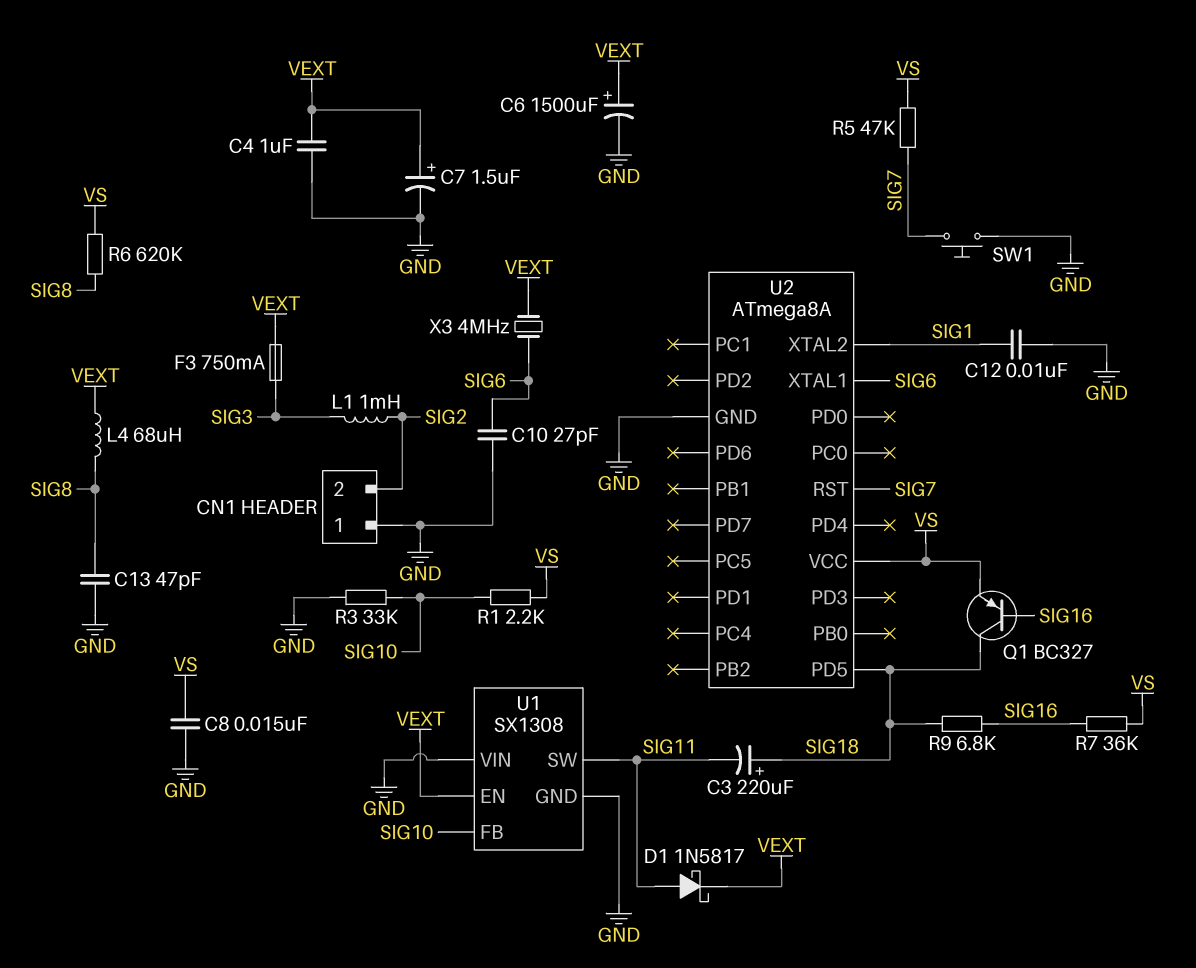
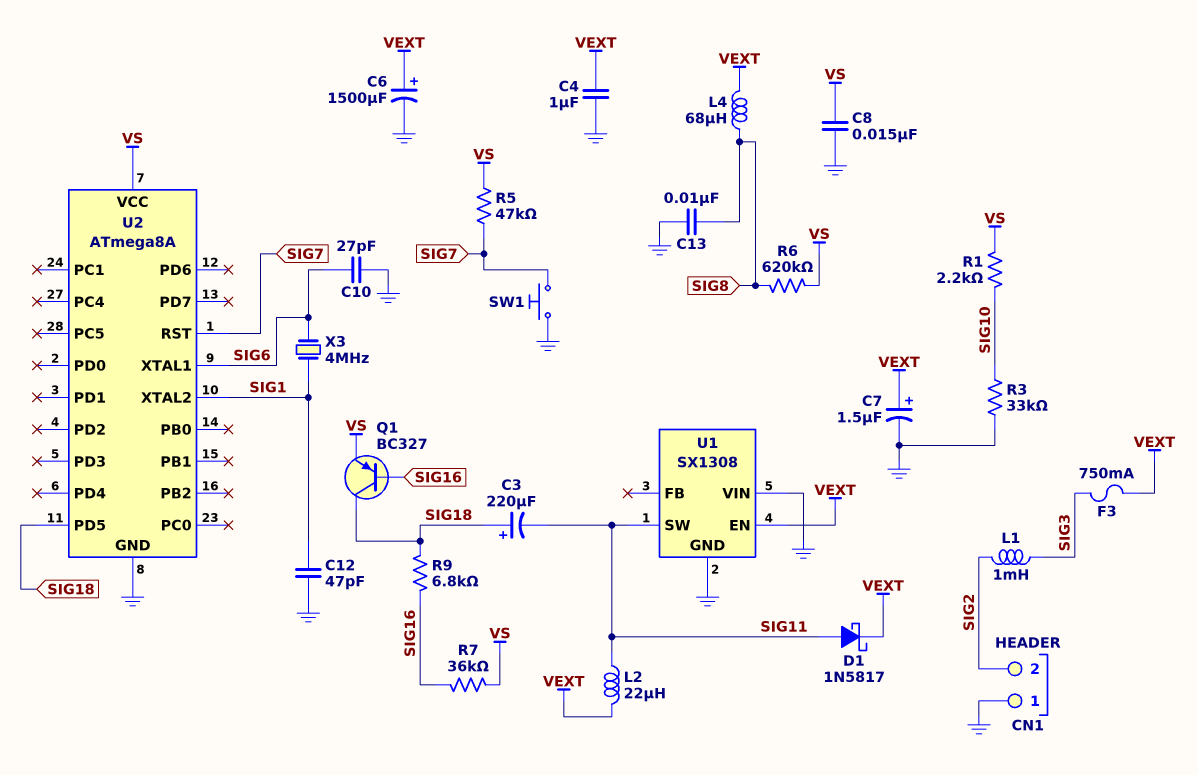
C12: 10nF (GND, SIG1) -> 47pF (GND, SIG1)
C13: 47pF (GND, SIG8) -> 10nF (GND, SIG8)
L2: none -> 22uH (SIG11, VEXT)
U1 pin FB: SIG10 -> none
X3: 4MHz (SIG6, VEXT) -> 4MHz (SIG1, SIG6)

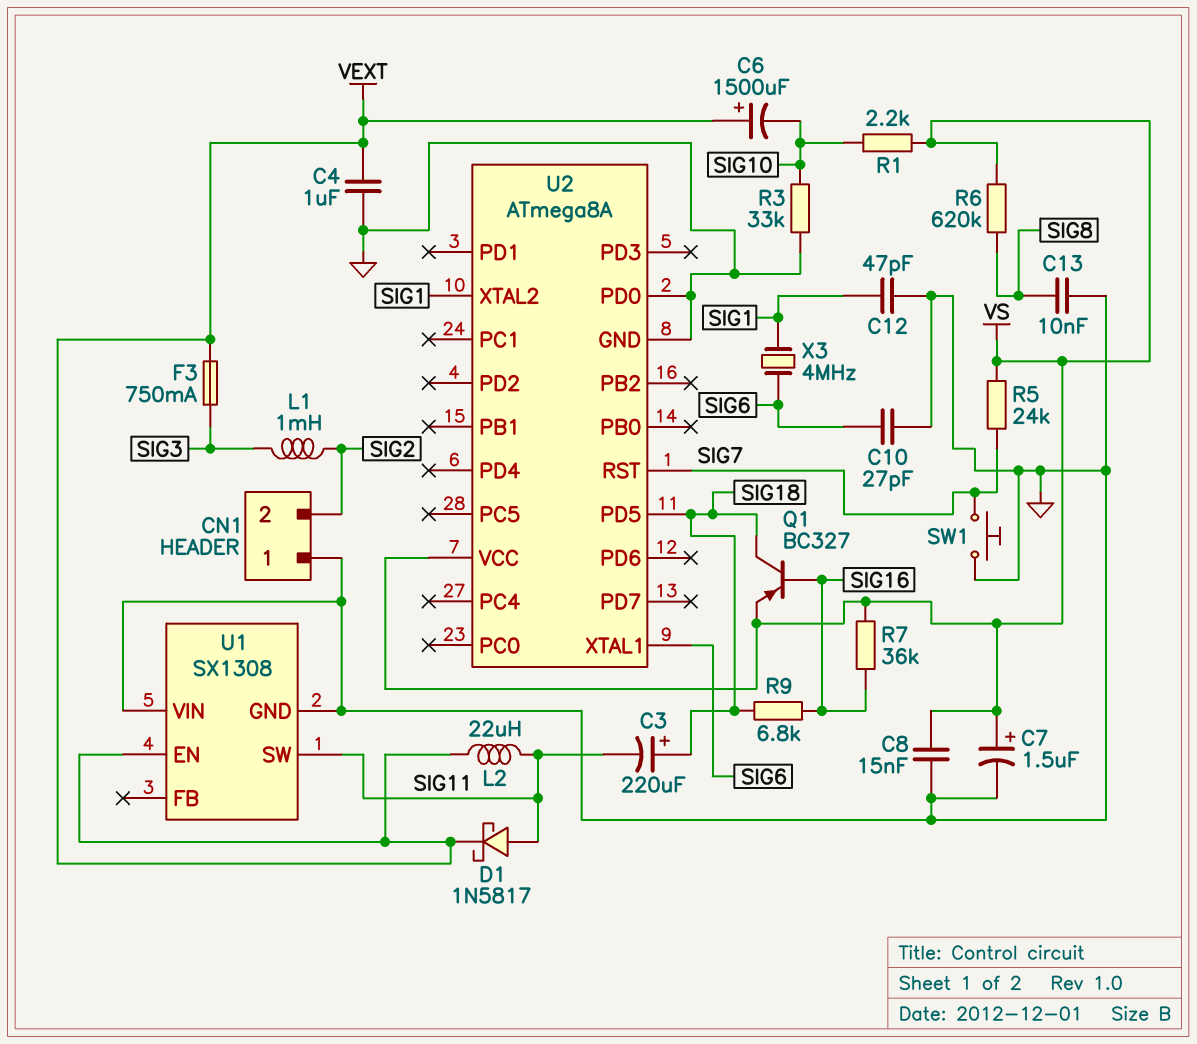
C6: 1500uF (plus VEXT, minus GND) -> 1500uF (plus VEXT, minus SIG10)
C7: 1.5uF (plus VEXT, minus GND) -> 1.5uF (plus VS, minus GND)
L4: 68uH (SIG8, VEXT) -> none
R5: 47k (SIG7, VS) -> 24k (SIG7, VS)
U2 pin PD0: none -> GND

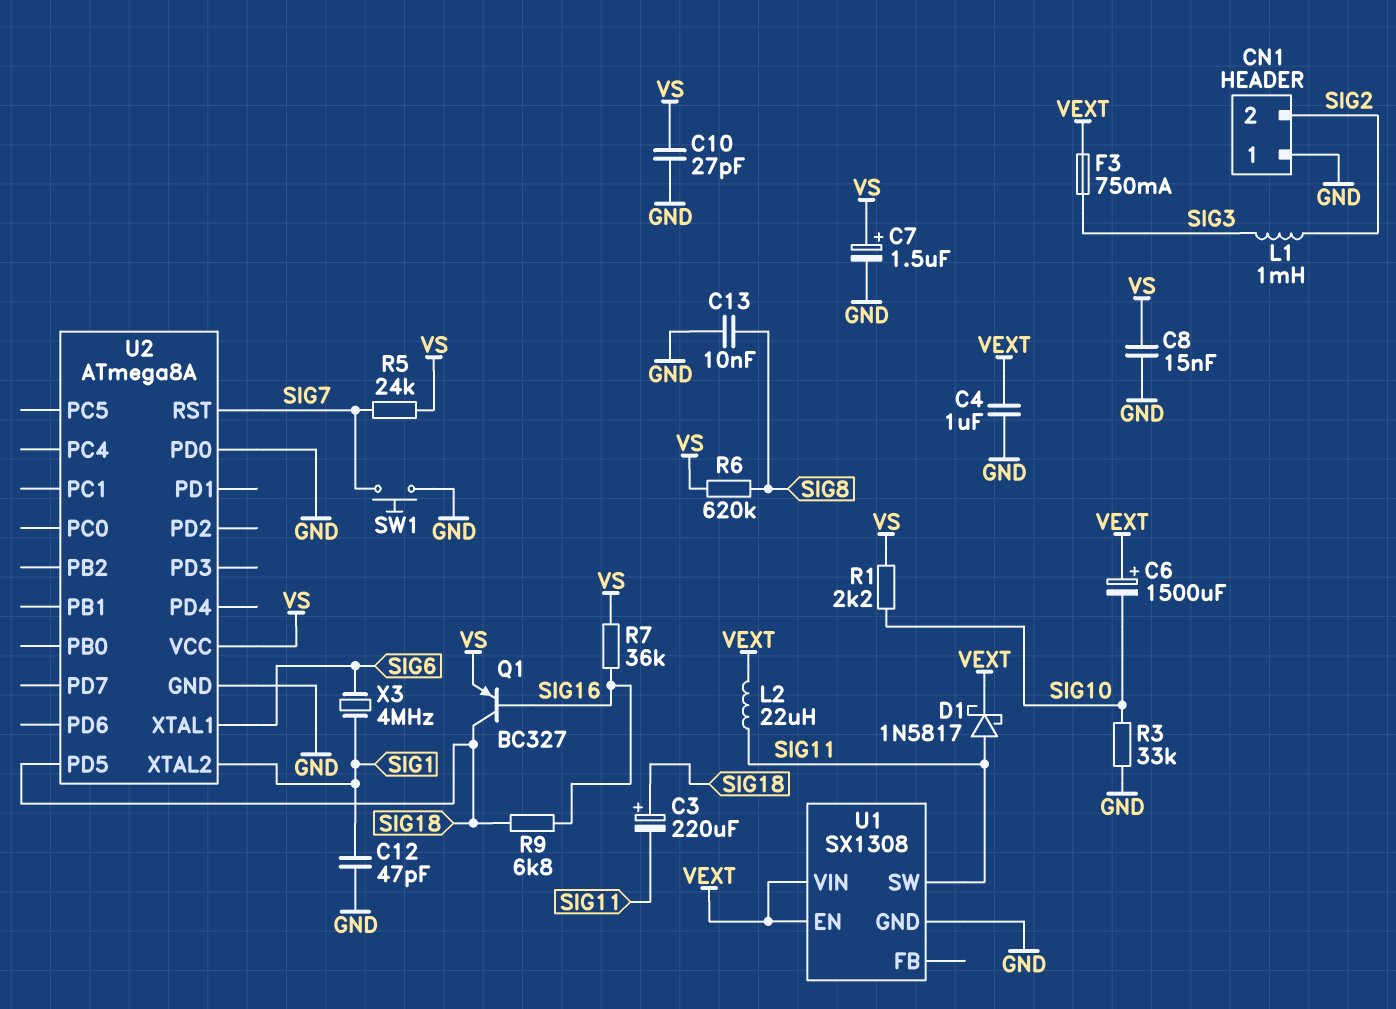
C10: 27pF (GND, SIG6) -> 27pF (GND, VS)
U1 pin VIN: GND -> VEXT

